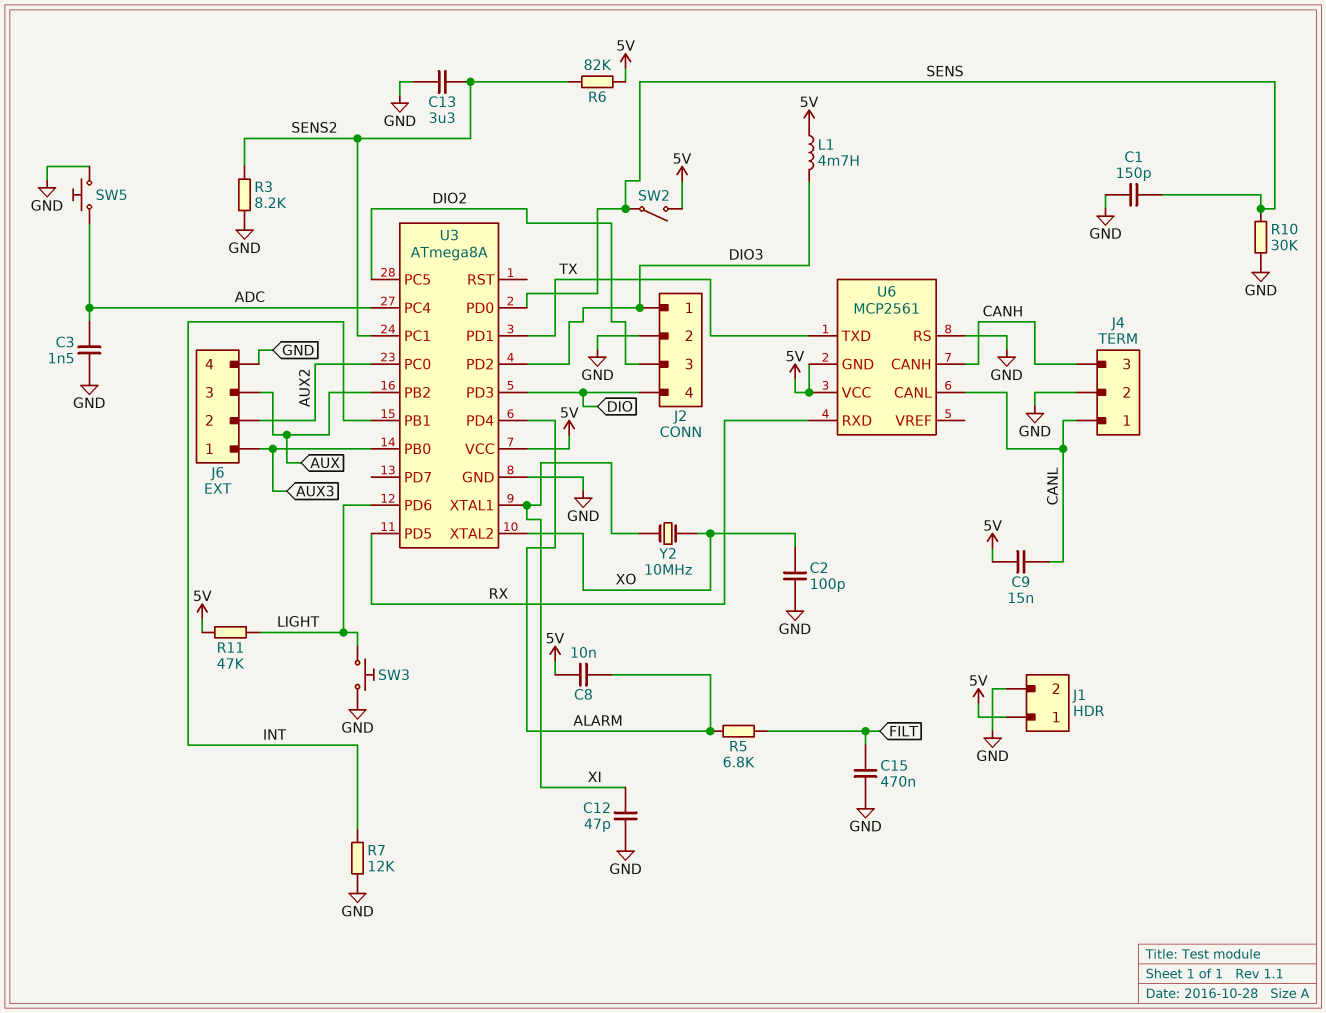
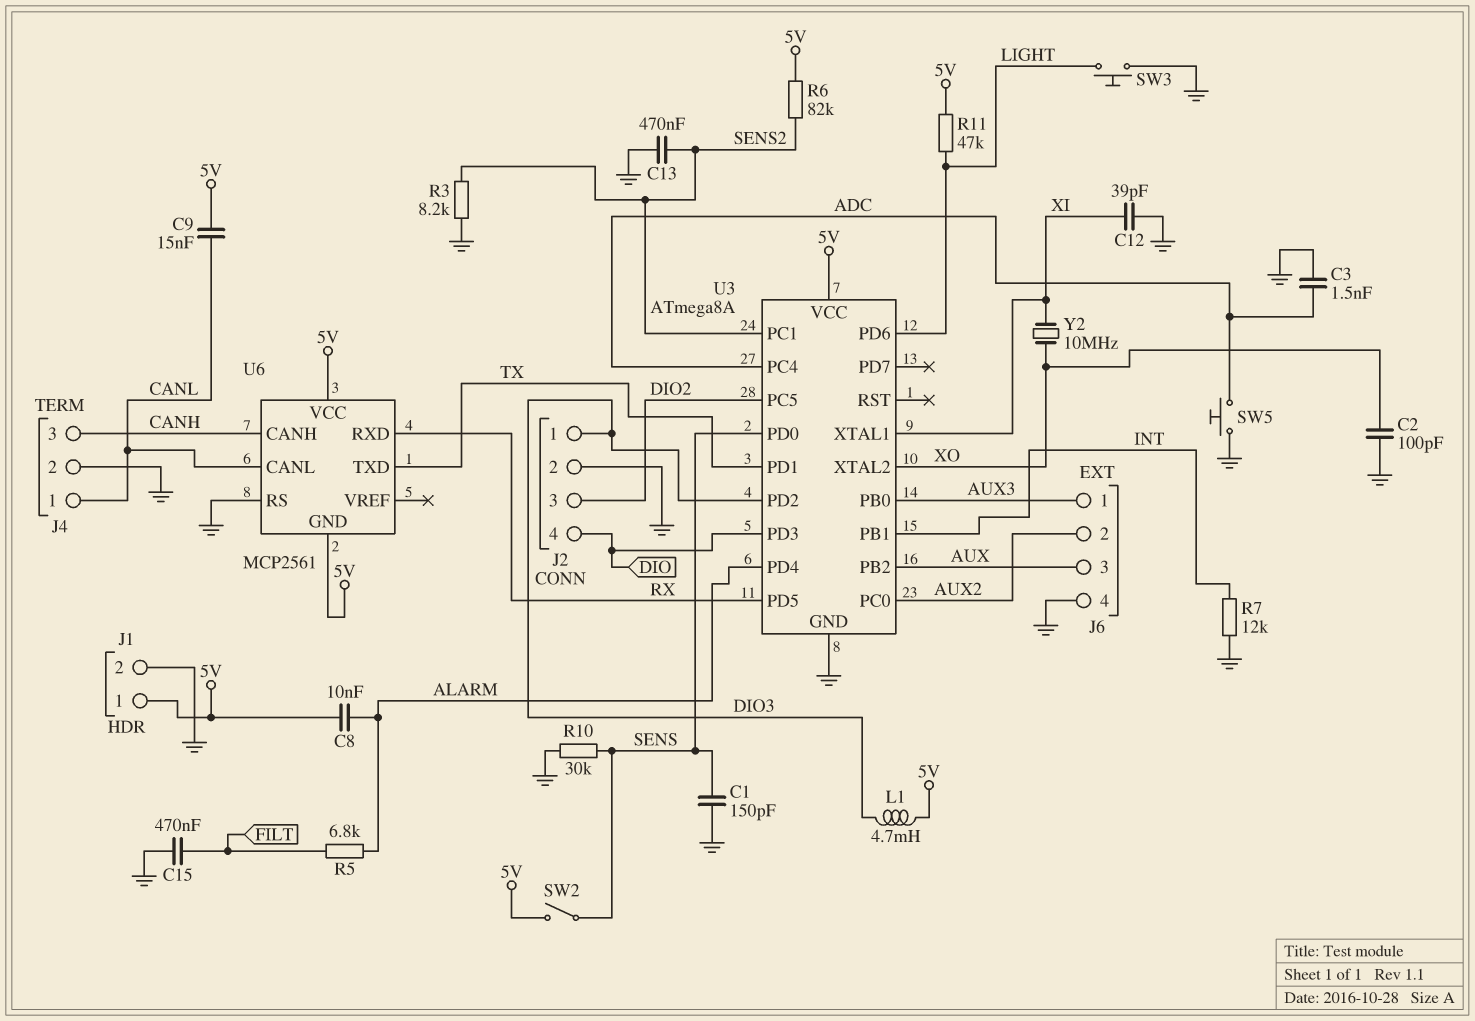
C12: 47pF (GND, XI) -> 39pF (GND, XI)
C13: 3.3uF (GND, SENS2) -> 470nF (GND, SENS2)

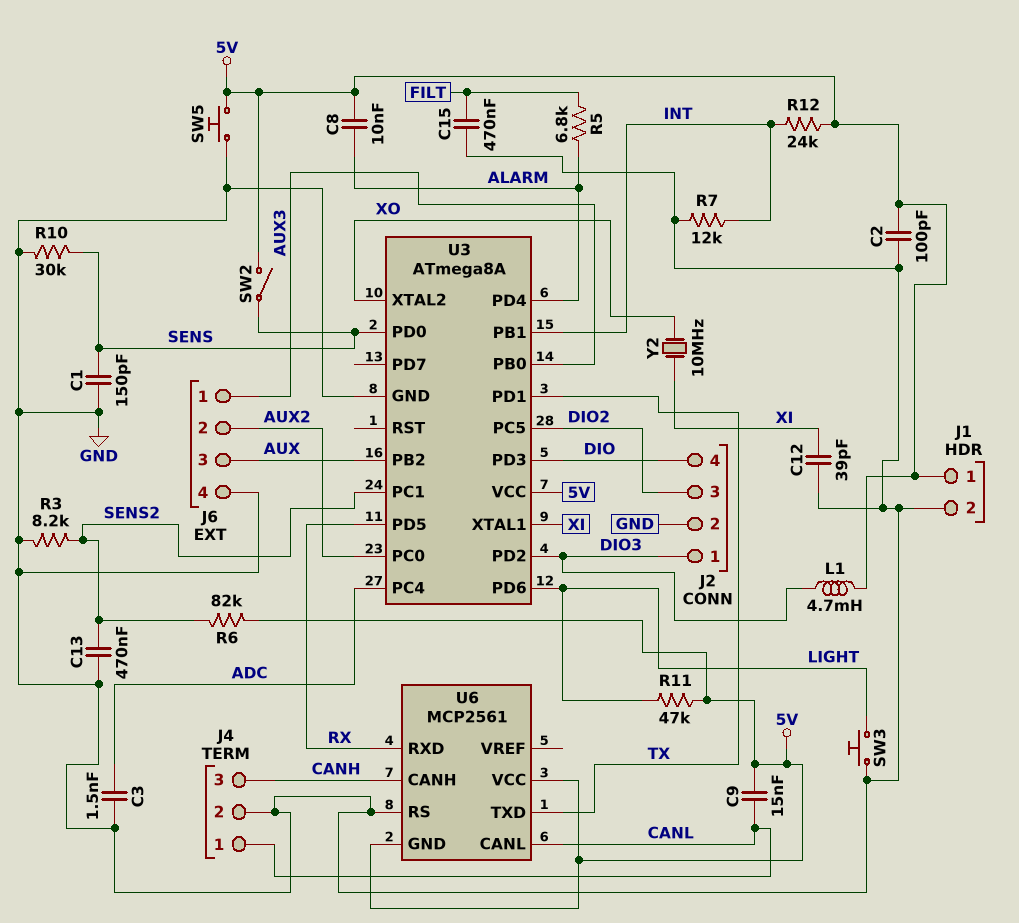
C2: 100pF (GND, XO) -> 100pF (5V, GND)
R12: none -> 24k (5V, INT)
SW5: button (ADC, GND) -> button (5V, GND)

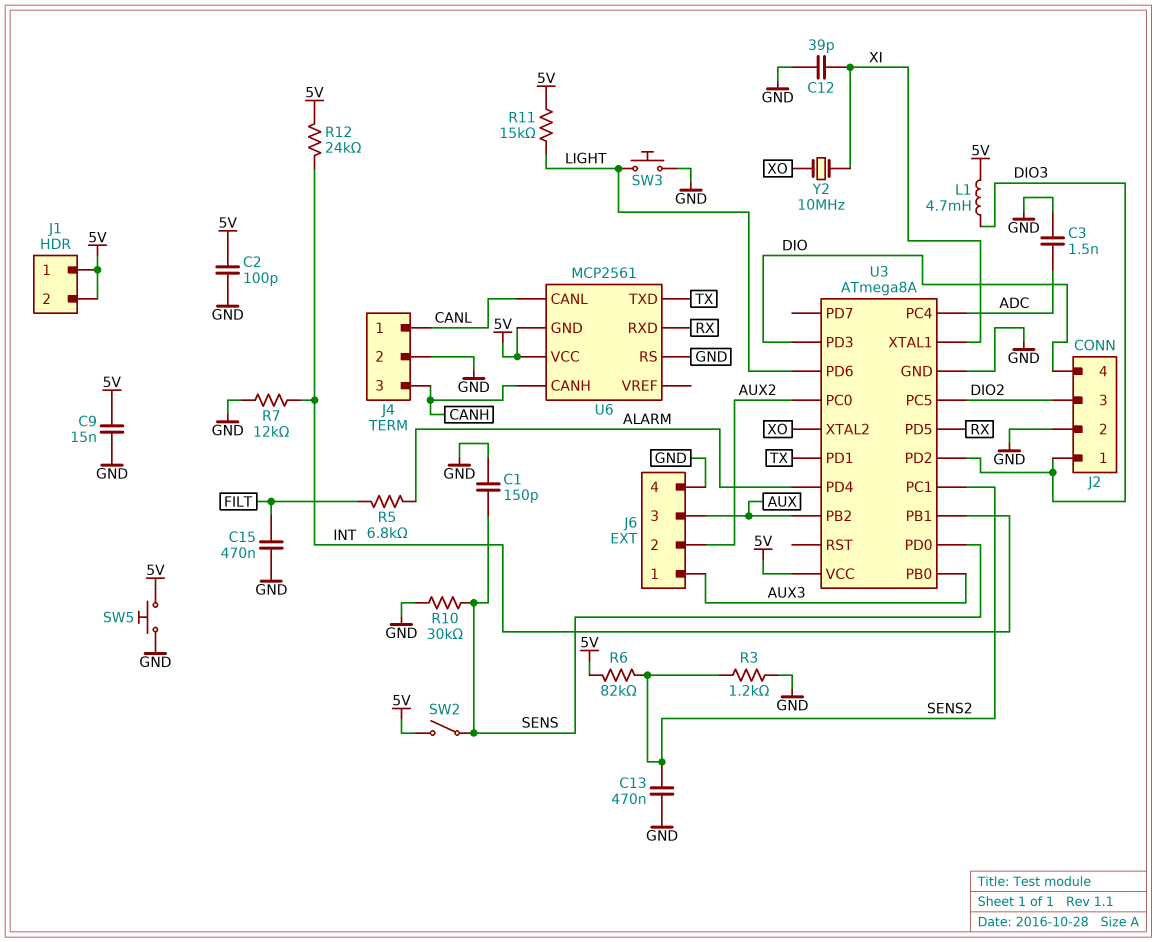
C8: 10nF (5V, ALARM) -> none
C9: 15nF (5V, CANL) -> 15nF (5V, GND)
J1 pin 2: GND -> 5V
R3: 8.2k (GND, SENS2) -> 1.2k (GND, SENS2)
R11: 47k (5V, LIGHT) -> 15k (5V, LIGHT)

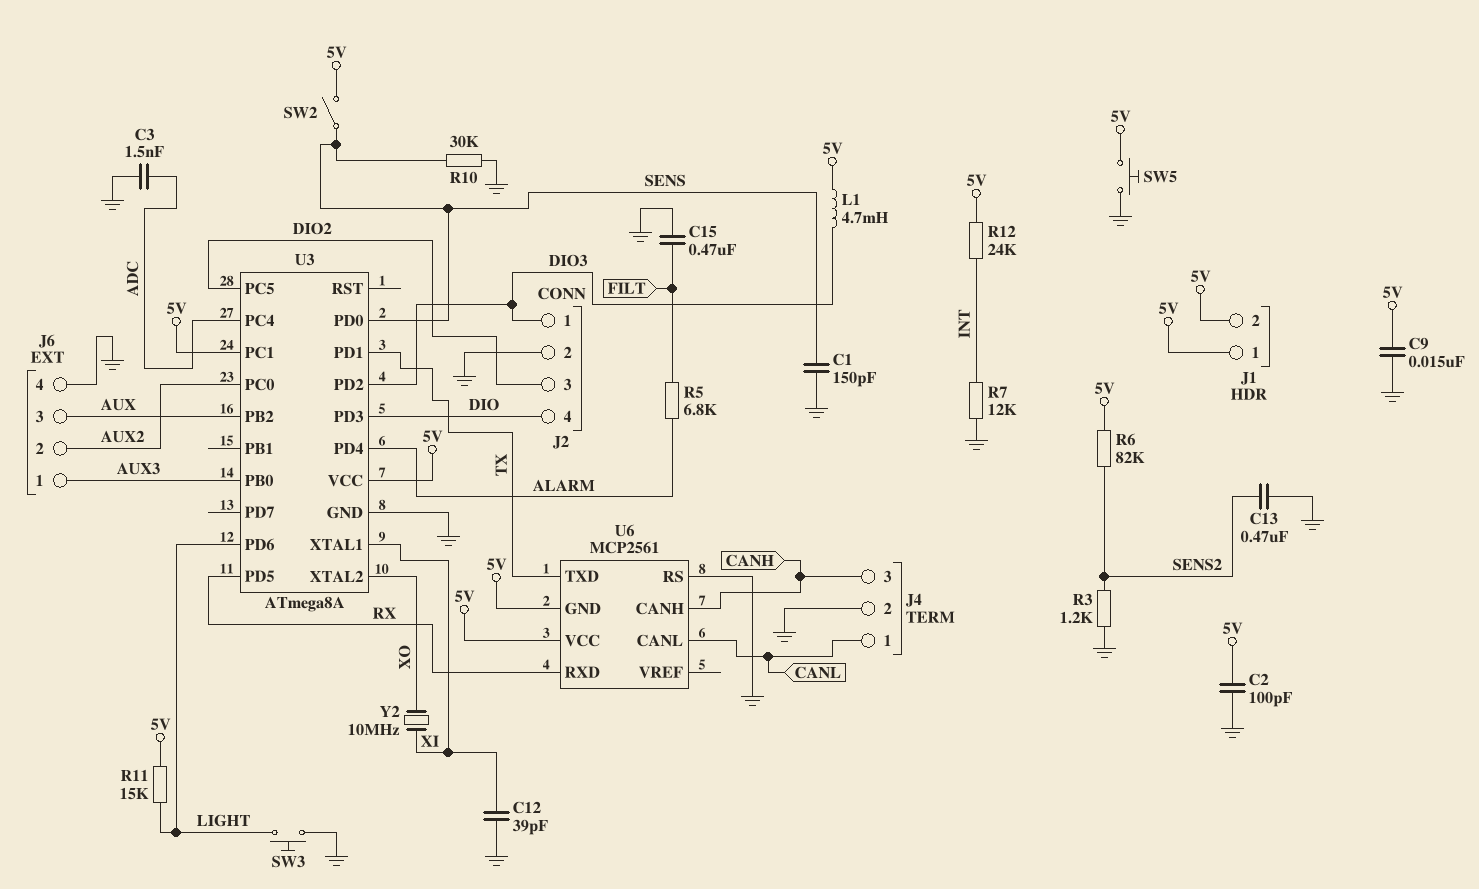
U3 pin PB1: INT -> none
U3 pin PC1: SENS2 -> 5V

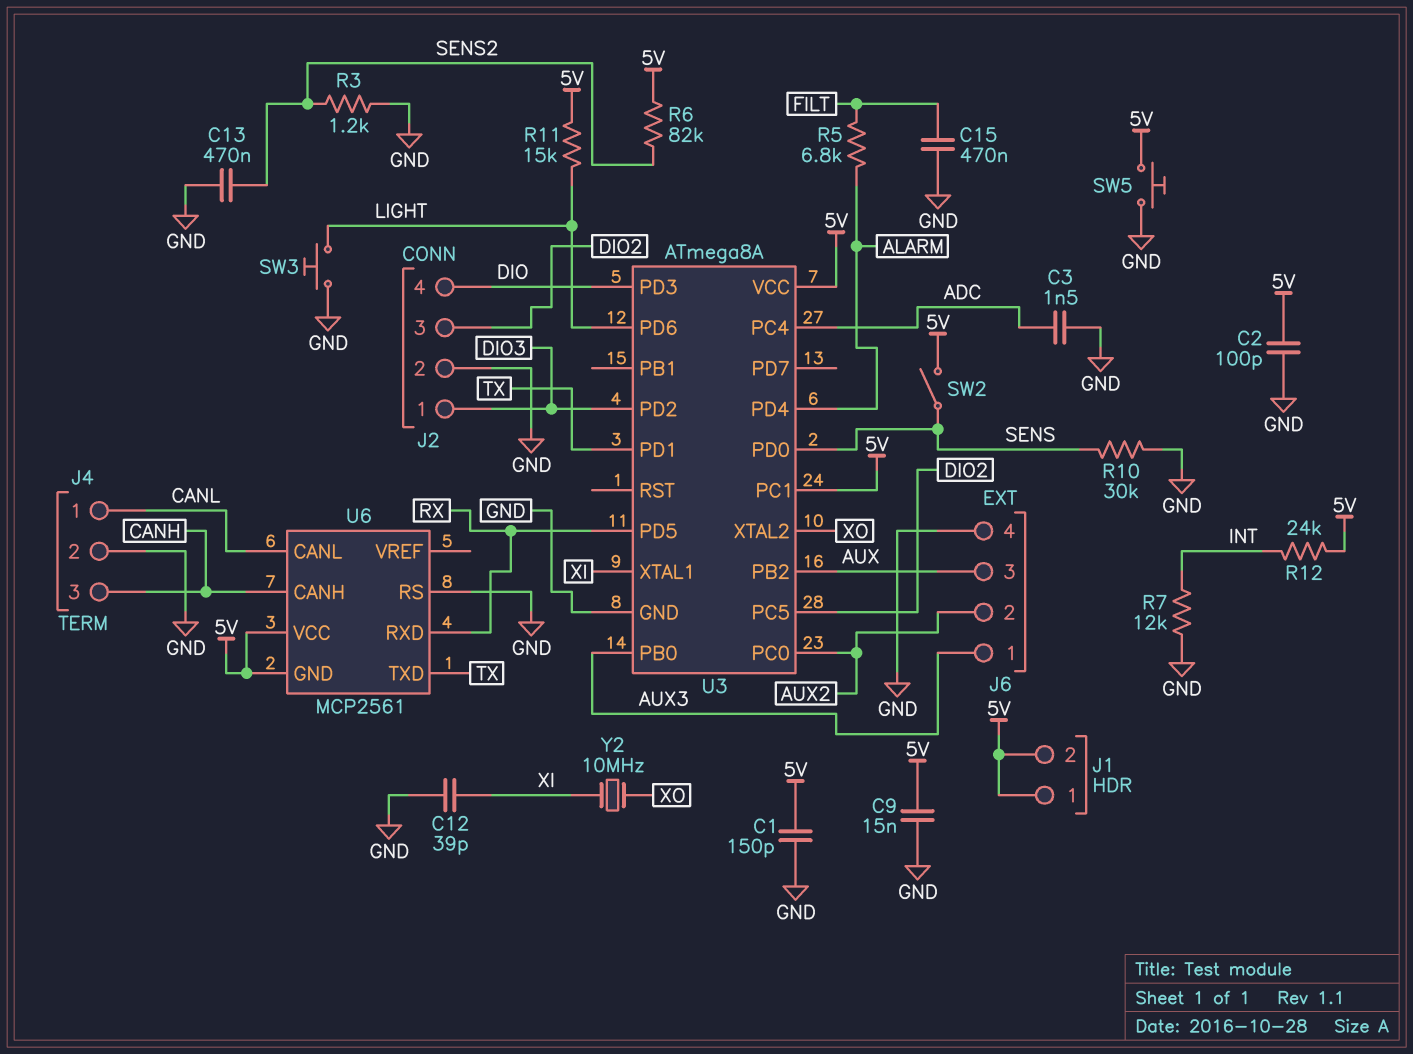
C1: 150pF (GND, SENS) -> 150pF (5V, GND)
L1: 4.7mH (5V, DIO3) -> none

